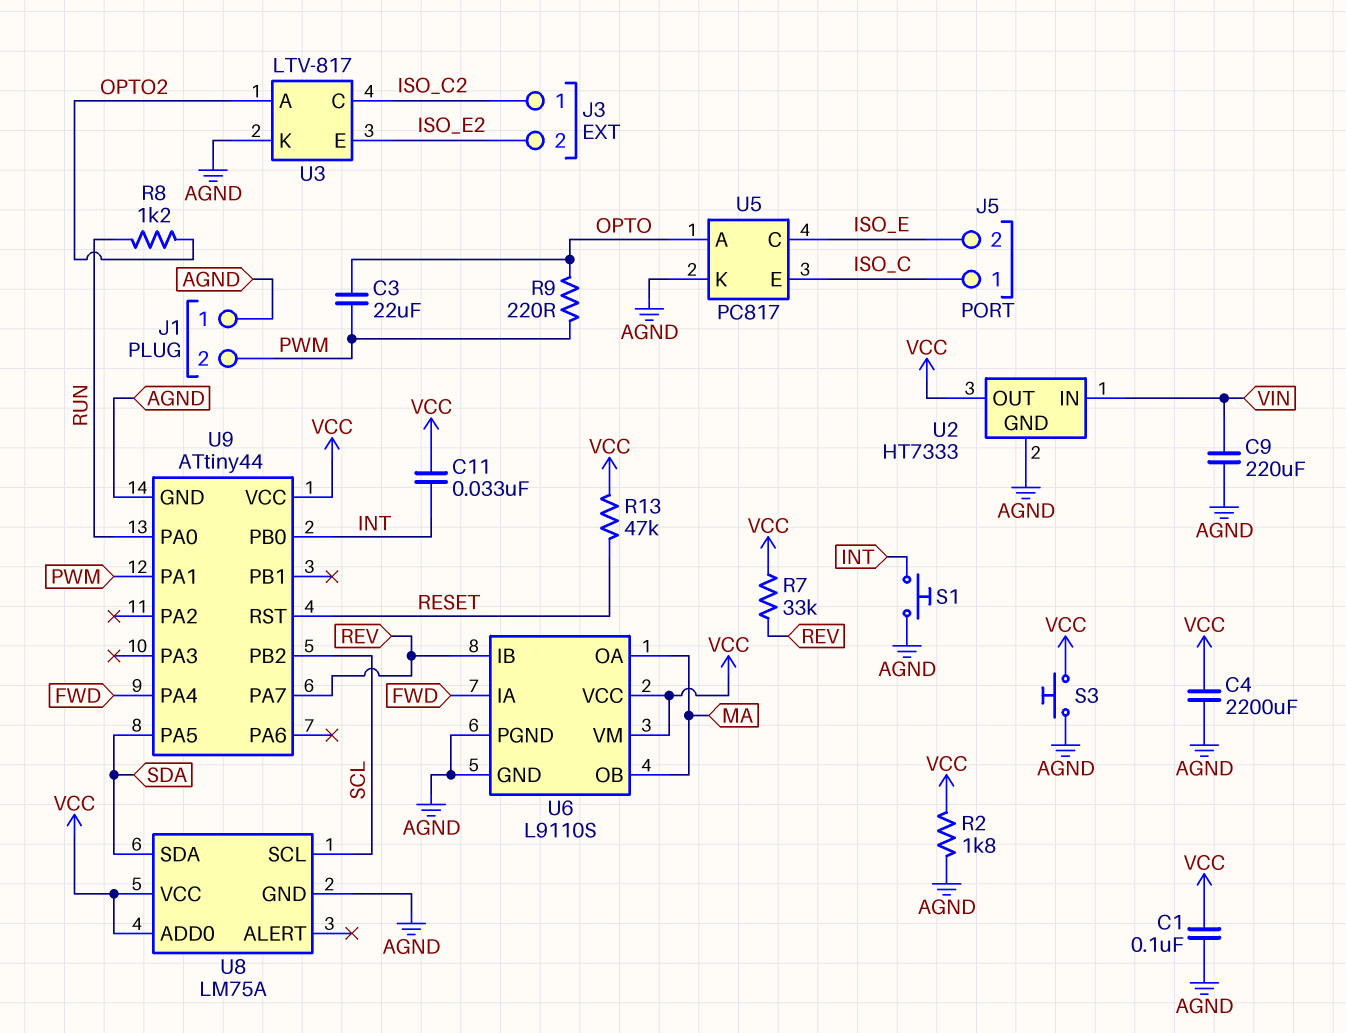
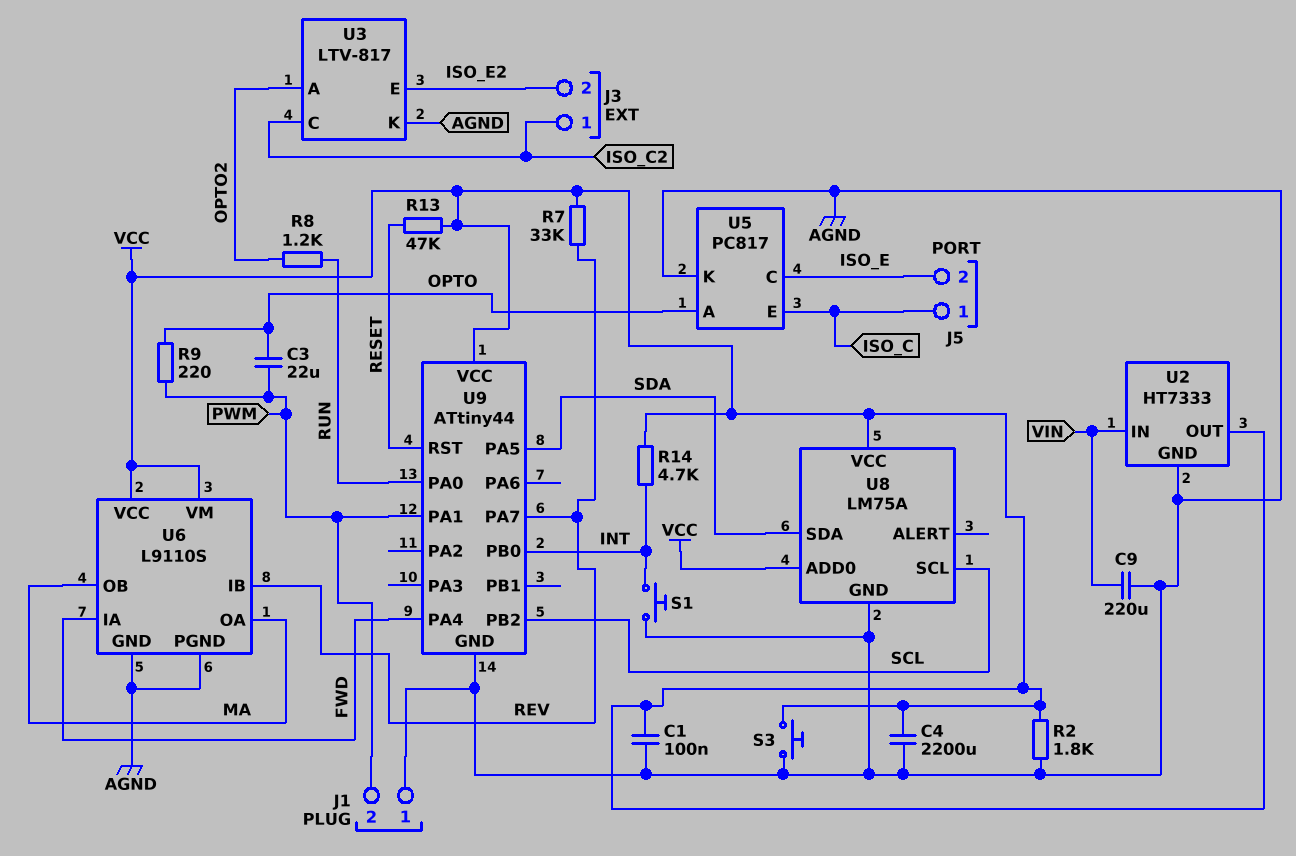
C11: 33nF (INT, VCC) -> none
R14: none -> 4.7k (INT, VCC)

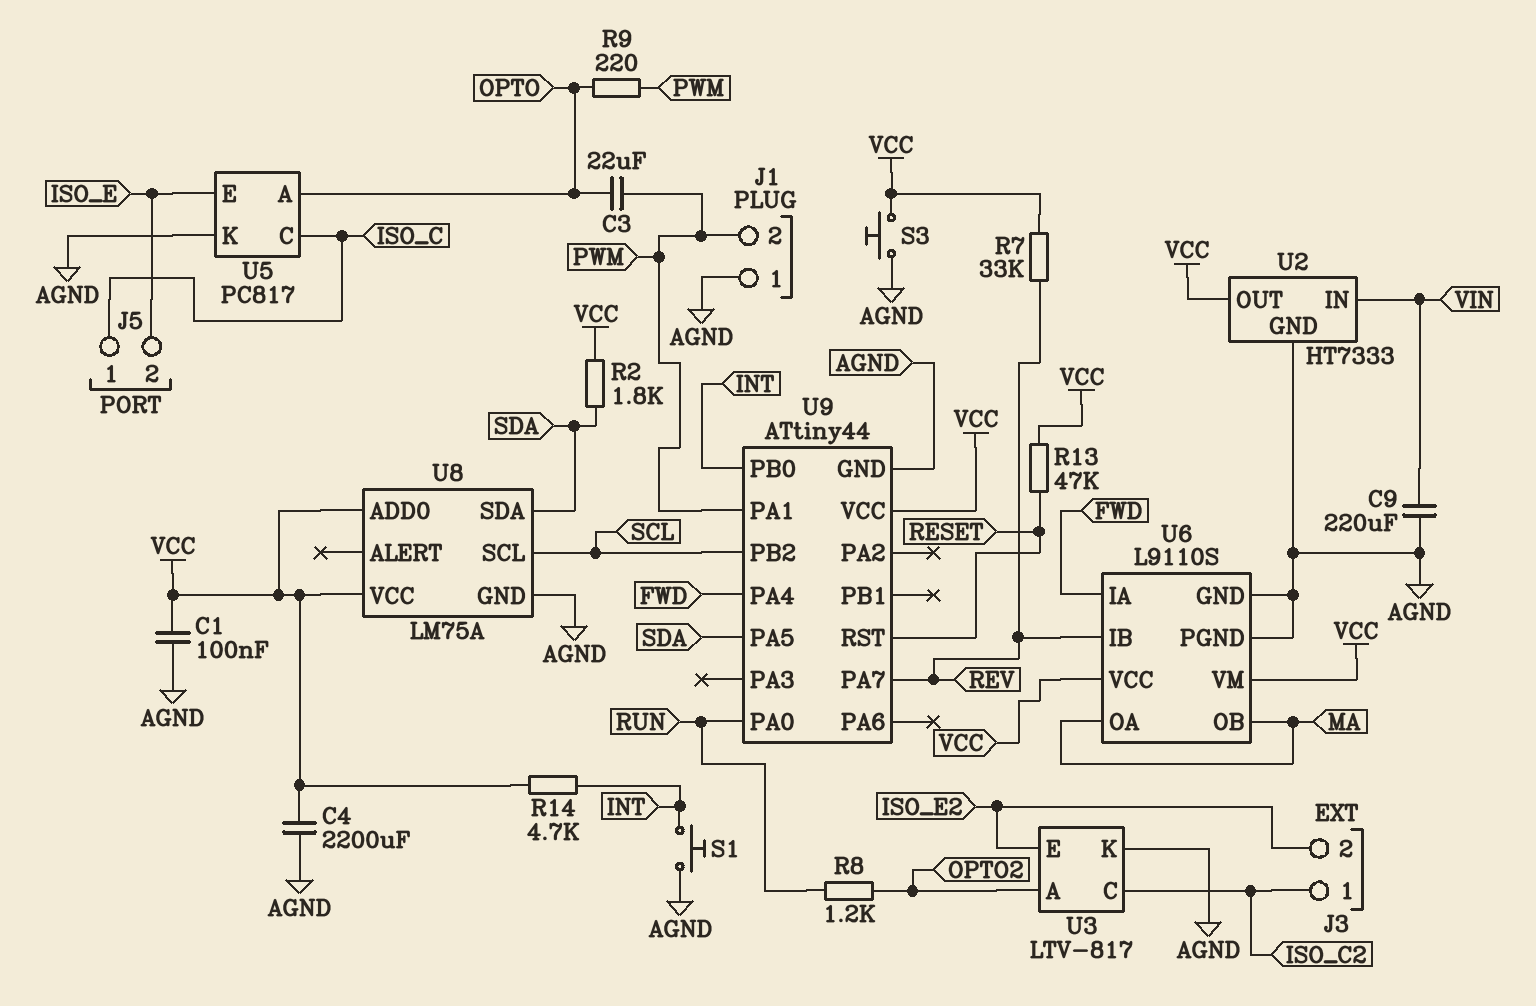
R2: 1.8k (AGND, VCC) -> 1.8k (SDA, VCC)
U5 pin C: ISO_E -> ISO_C
U5 pin E: ISO_C -> ISO_E

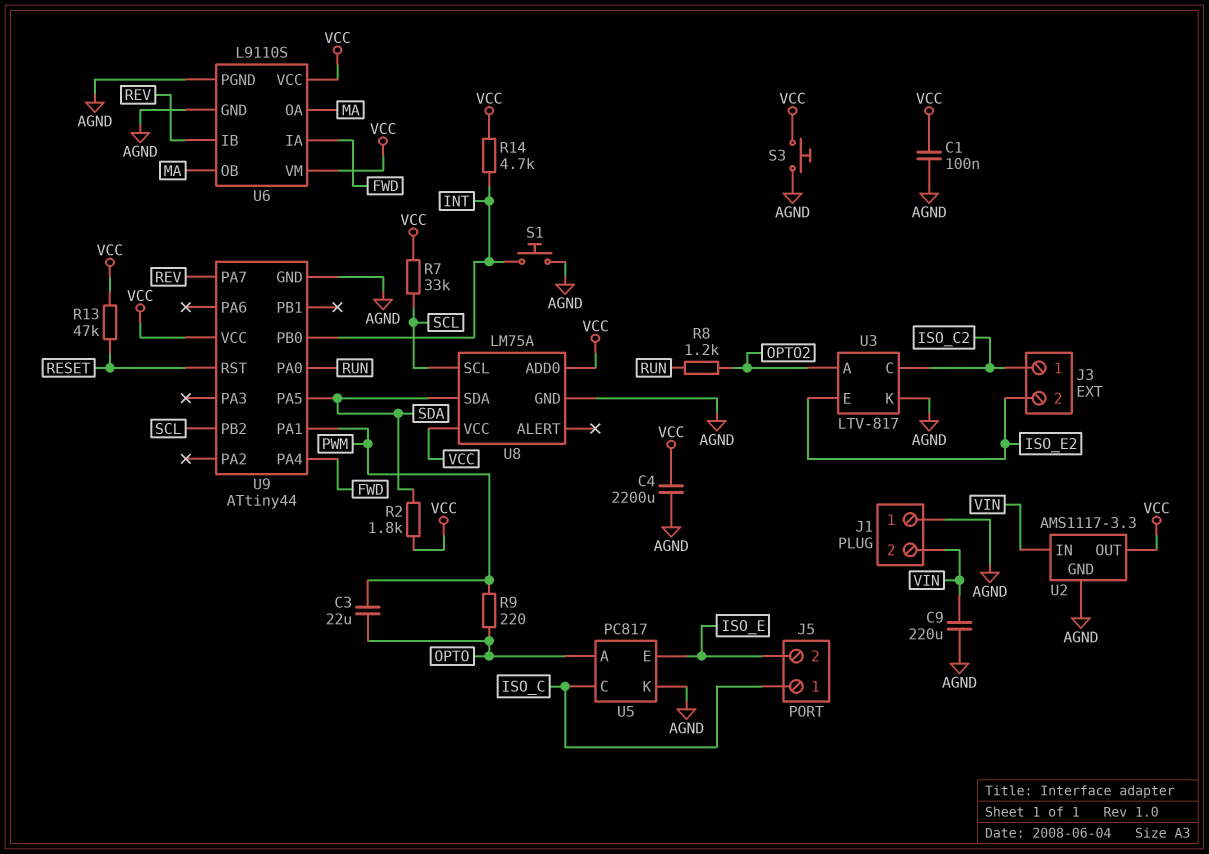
J1 pin 2: PWM -> VIN
R7: 33k (REV, VCC) -> 33k (SCL, VCC)
U2: HT7333 -> AMS1117-3.3

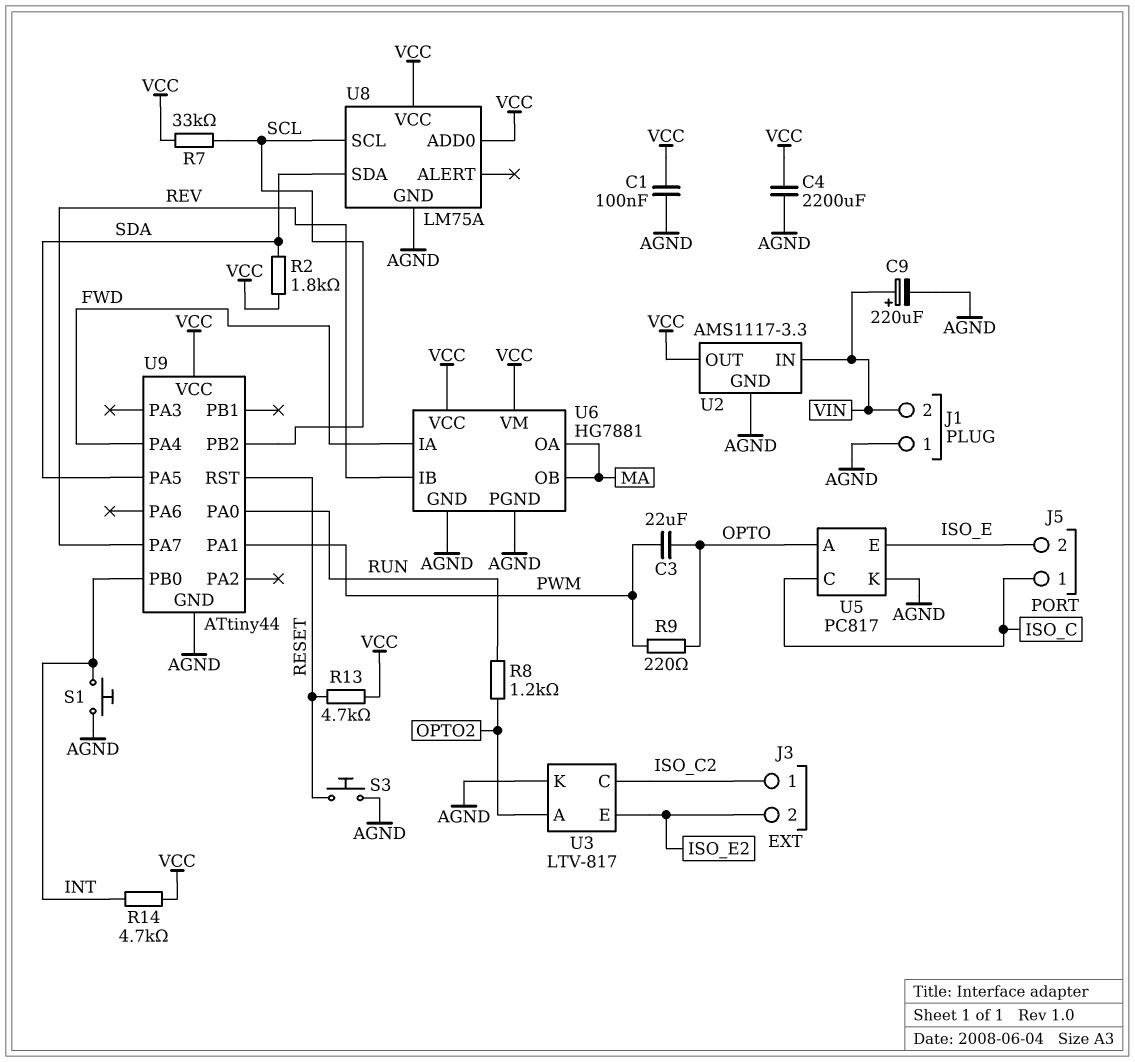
C9: 220uF (AGND, VIN) -> 220uF (plus VIN, minus AGND)
R13: 47k (RESET, VCC) -> 4.7k (RESET, VCC)
S3: button (AGND, VCC) -> button (AGND, RESET)
U6: L9110S -> HG7881

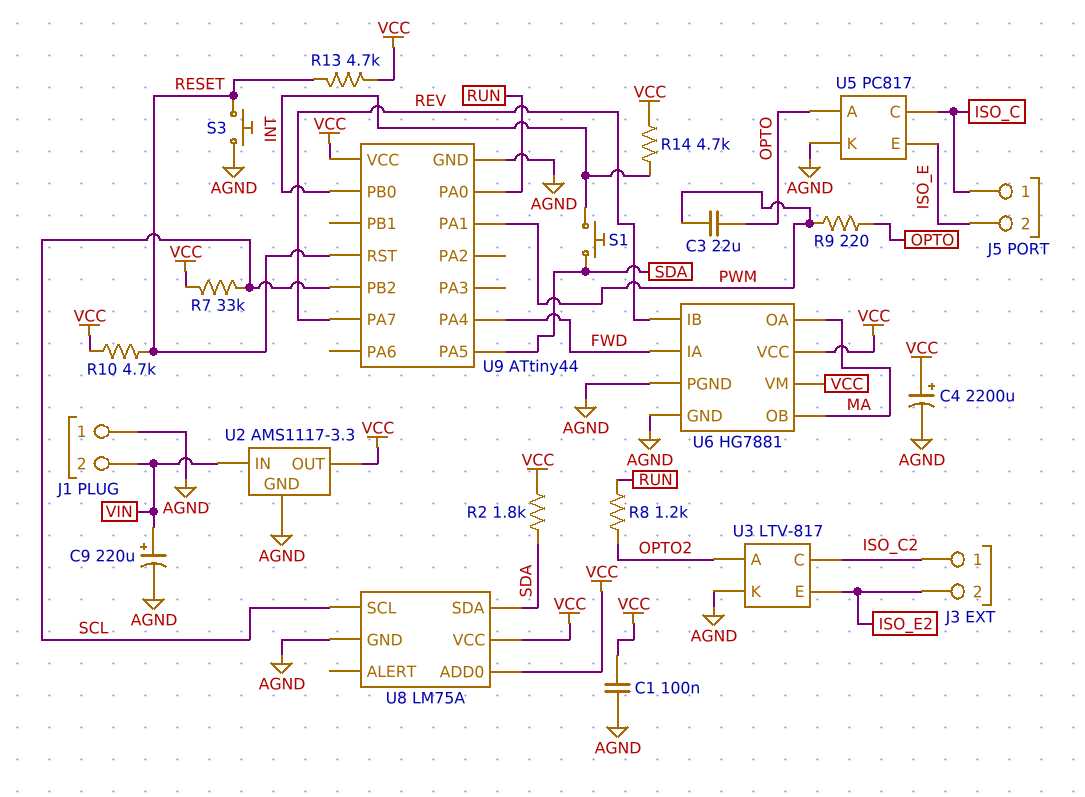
C4: 2200uF (AGND, VCC) -> 2200uF (plus VCC, minus AGND)
R10: none -> 4.7k (RESET, VCC)
S1: button (AGND, INT) -> button (INT, SDA)

